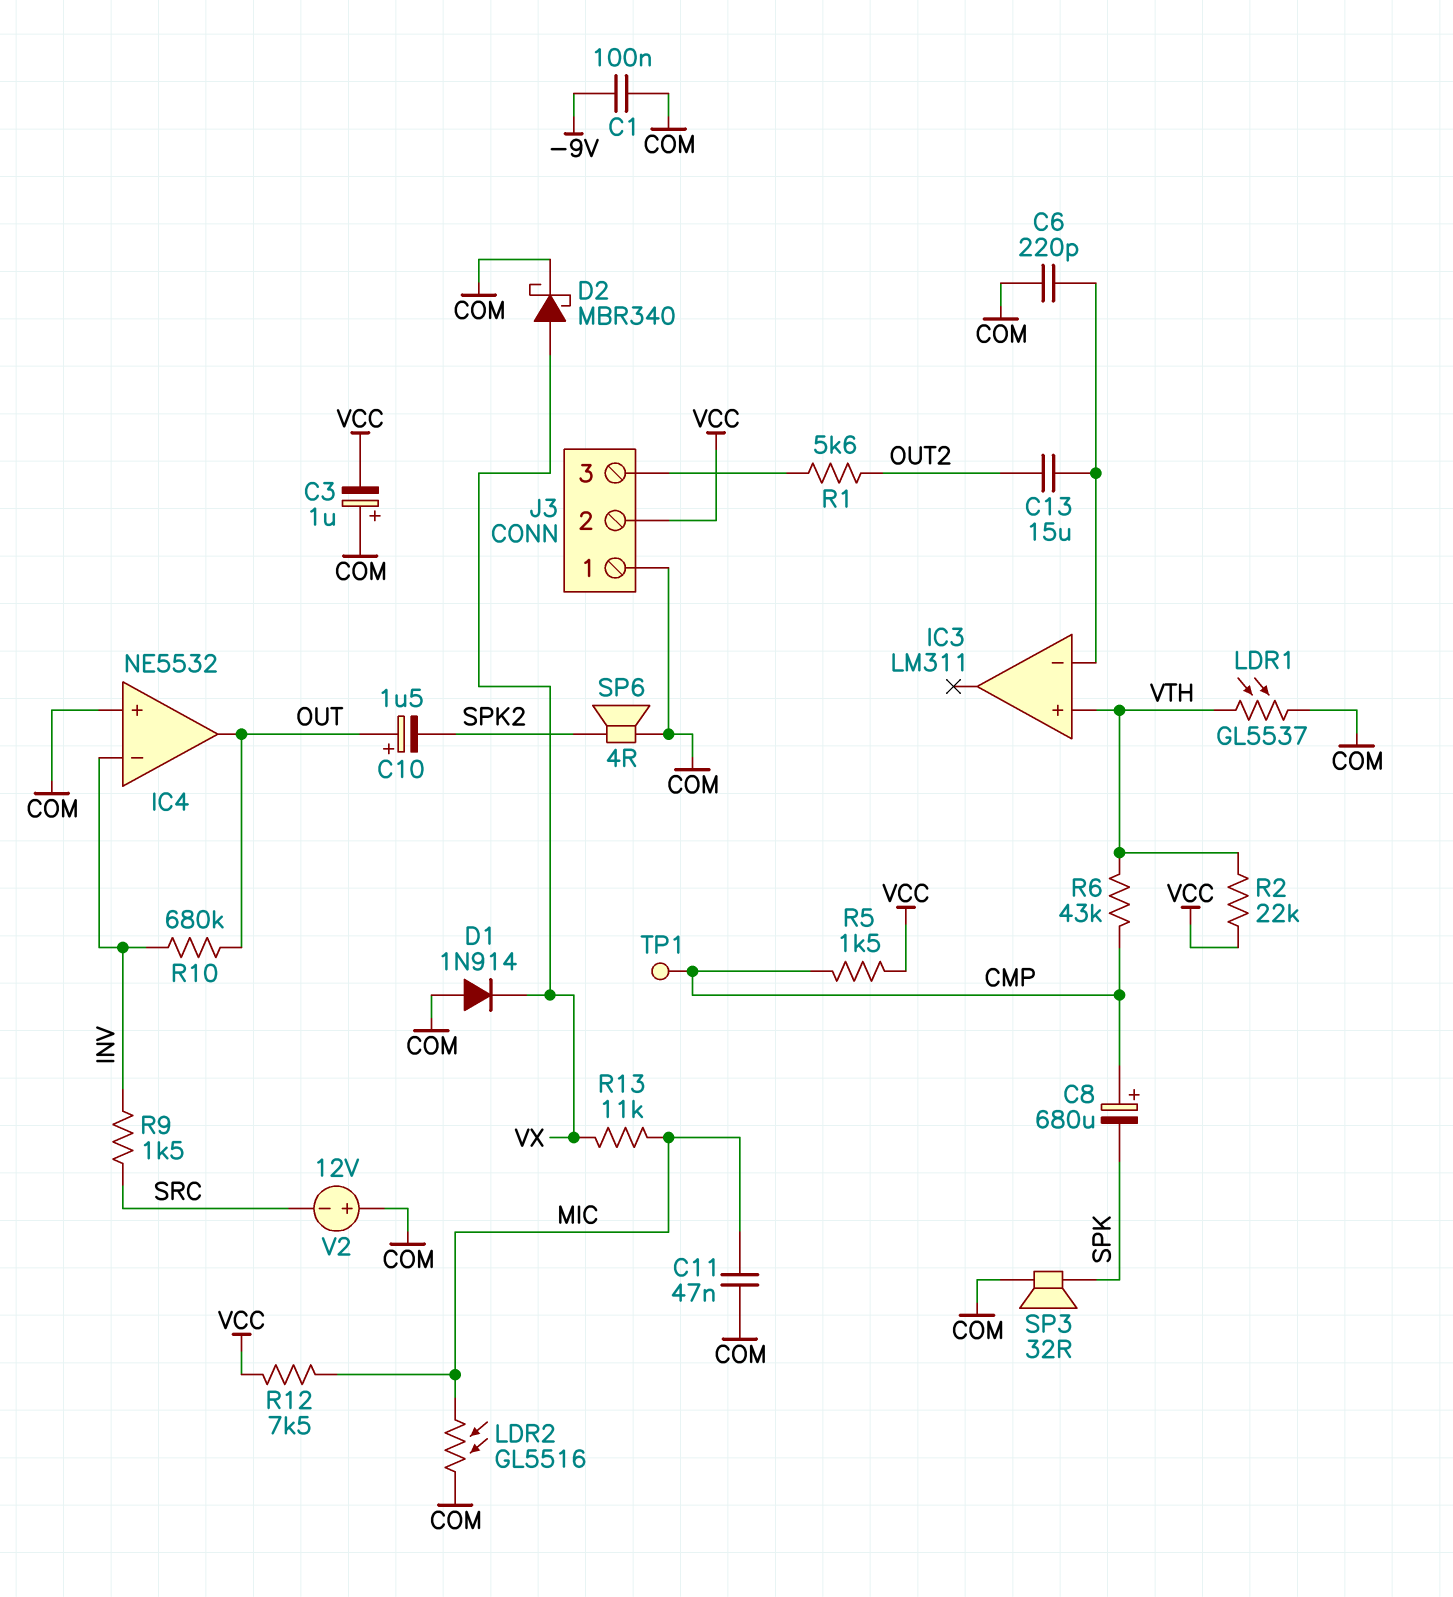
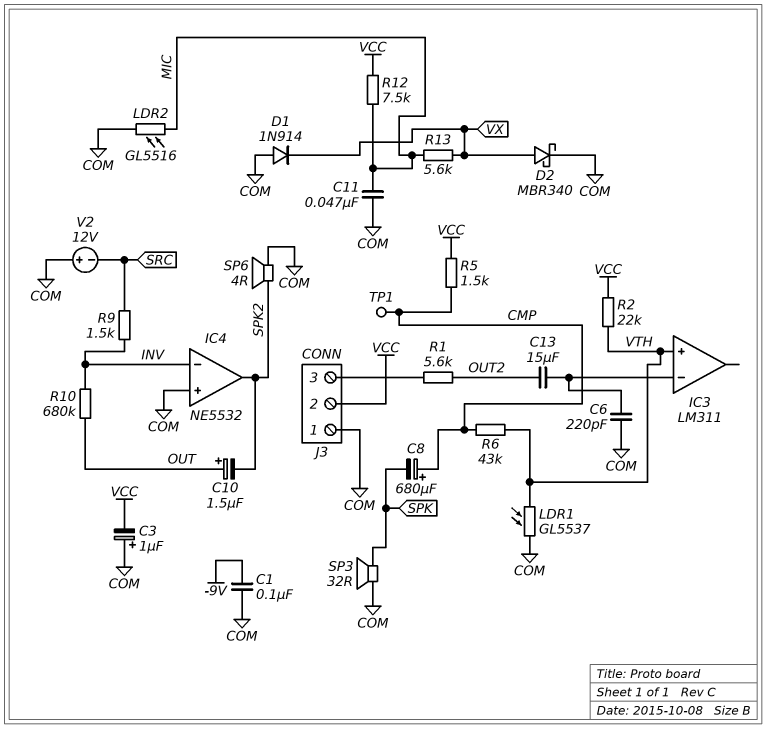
IC4 pin out: OUT -> SPK2
R13: 11k (MIC, VX) -> 5.6k (MIC, VX)

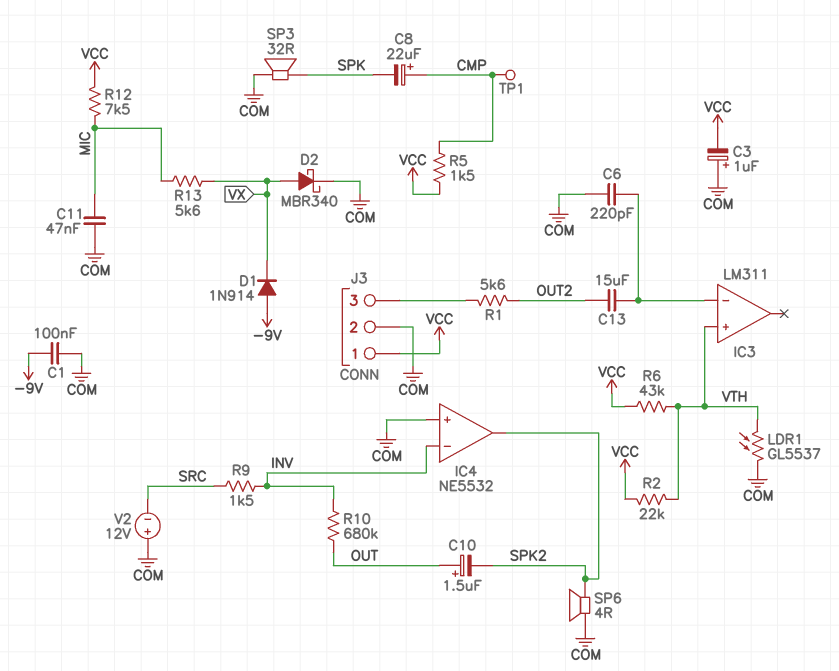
C8: 680uF (plus CMP, minus SPK) -> 22uF (plus CMP, minus SPK)
D1: diode 1N914 (A COM, K VX) -> diode 1N914 (A -9V, K VX)
J3 pin 1: COM -> VCC
J3 pin 2: VCC -> COM
LDR2: GL5516 (COM, MIC) -> none
R6: 43k (CMP, VTH) -> 43k (VCC, VTH)

